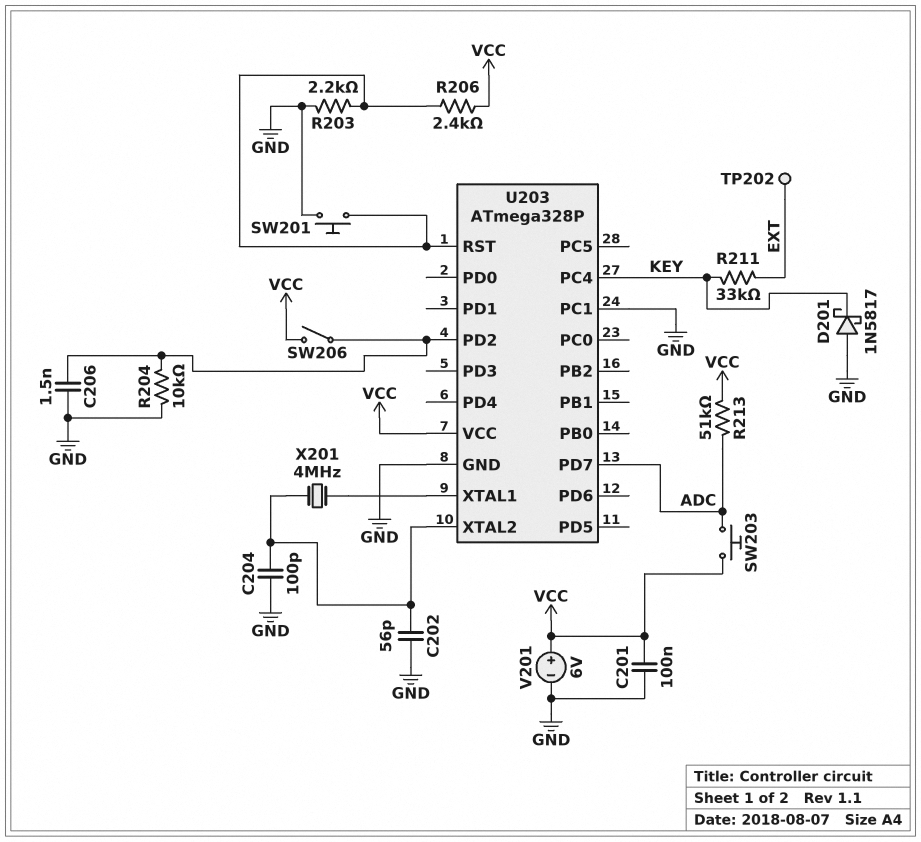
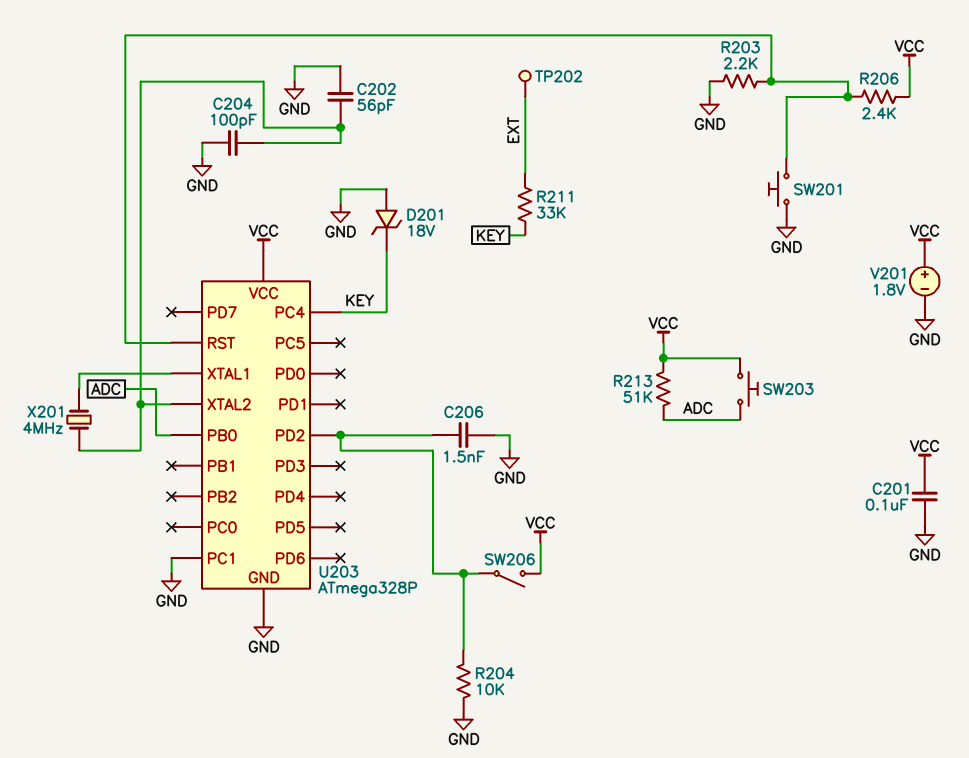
D201: schottky 1N5817 (A GND, K KEY) -> zener 18V (A GND, K KEY)
U203 pin PB0: none -> ADC
U203 pin PD7: ADC -> none
V201: 6V (plus VCC, minus GND) -> 1.8V (plus VCC, minus GND)

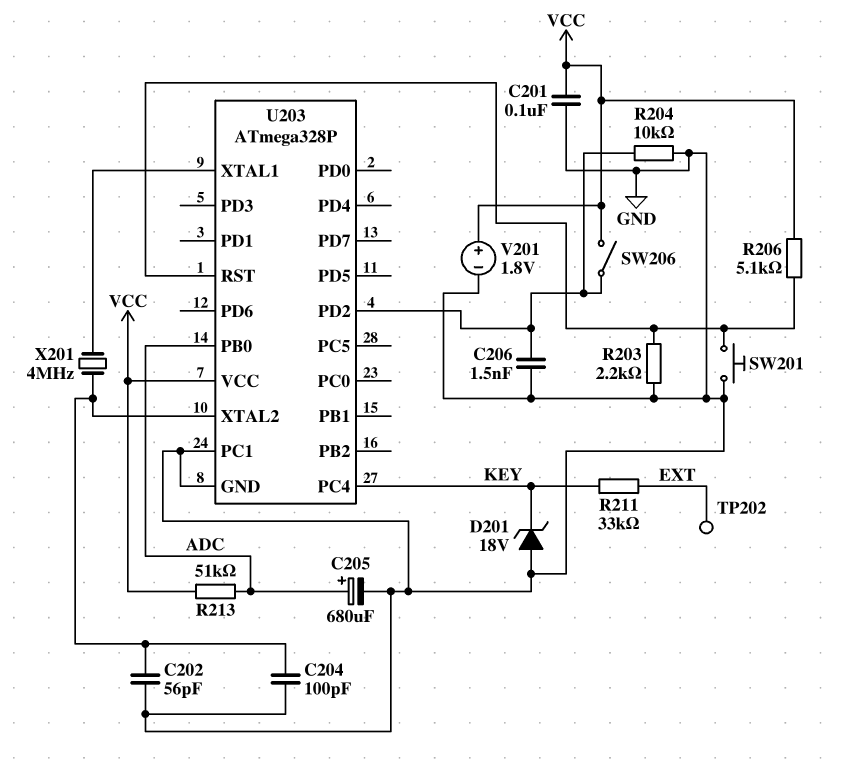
C205: none -> 680uF (plus ADC, minus GND)
R206: 2.4k (U203/RST, VCC) -> 5.1k (U203/RST, VCC)
SW203: button (ADC, VCC) -> none

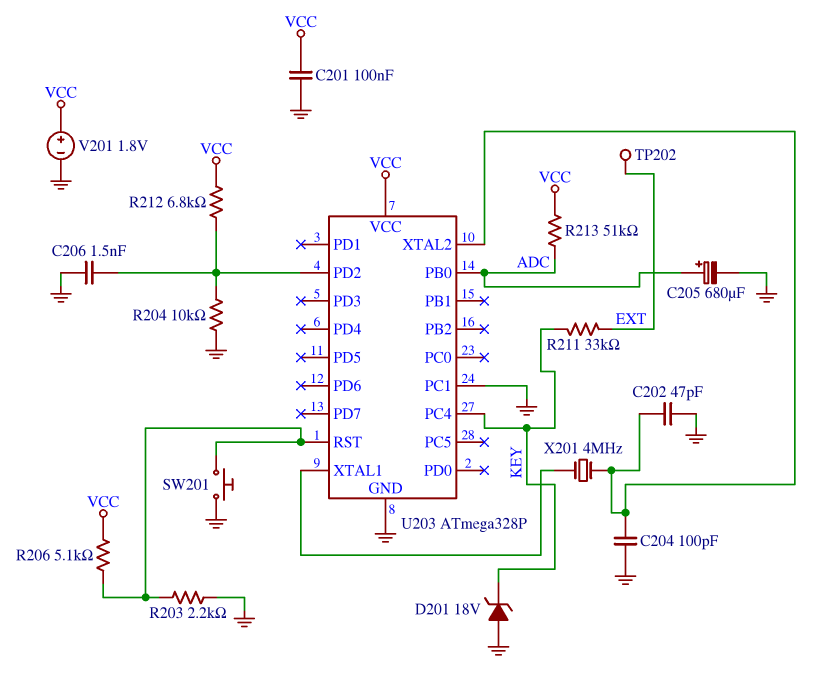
C202: 56pF (GND, U203/XTAL2) -> 47pF (GND, U203/XTAL2)
R212: none -> 6.8k (U203/PD2, VCC)
SW206: switch (U203/PD2, VCC) -> none

